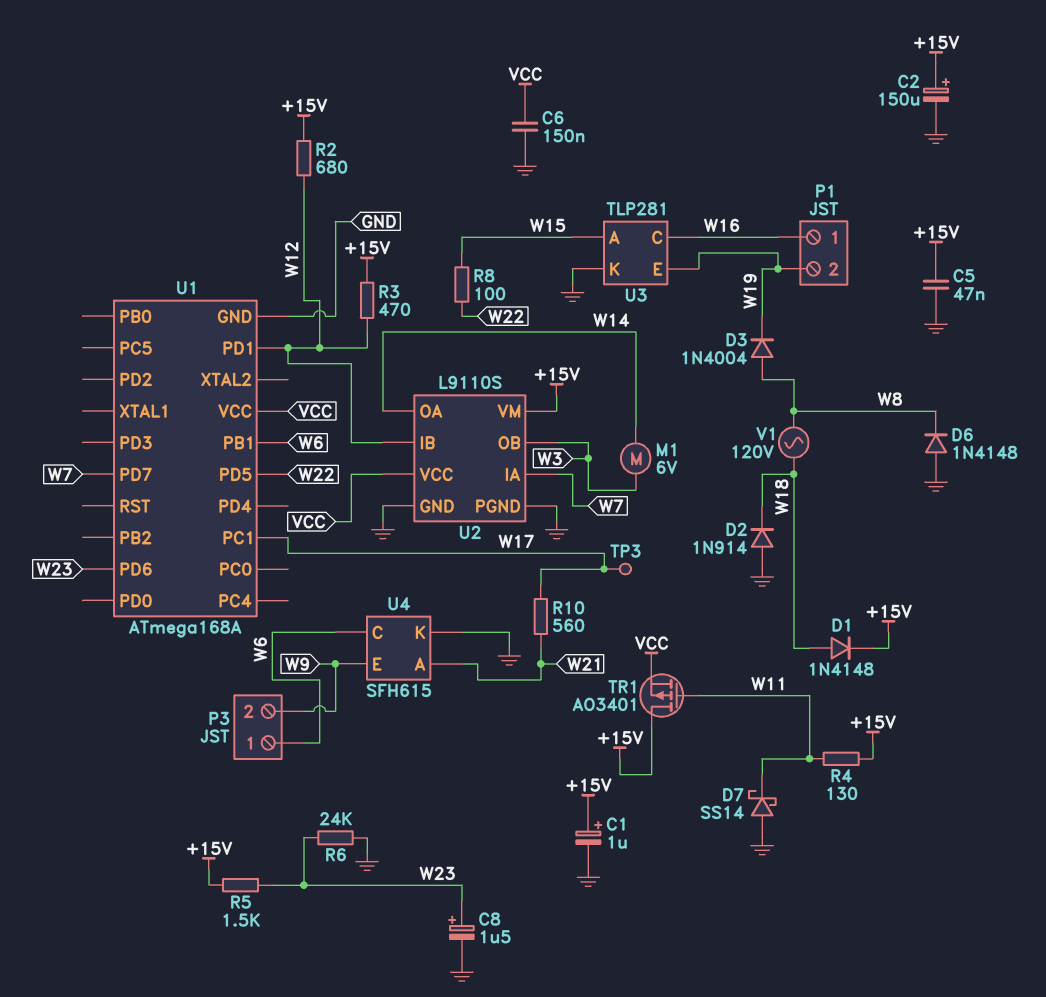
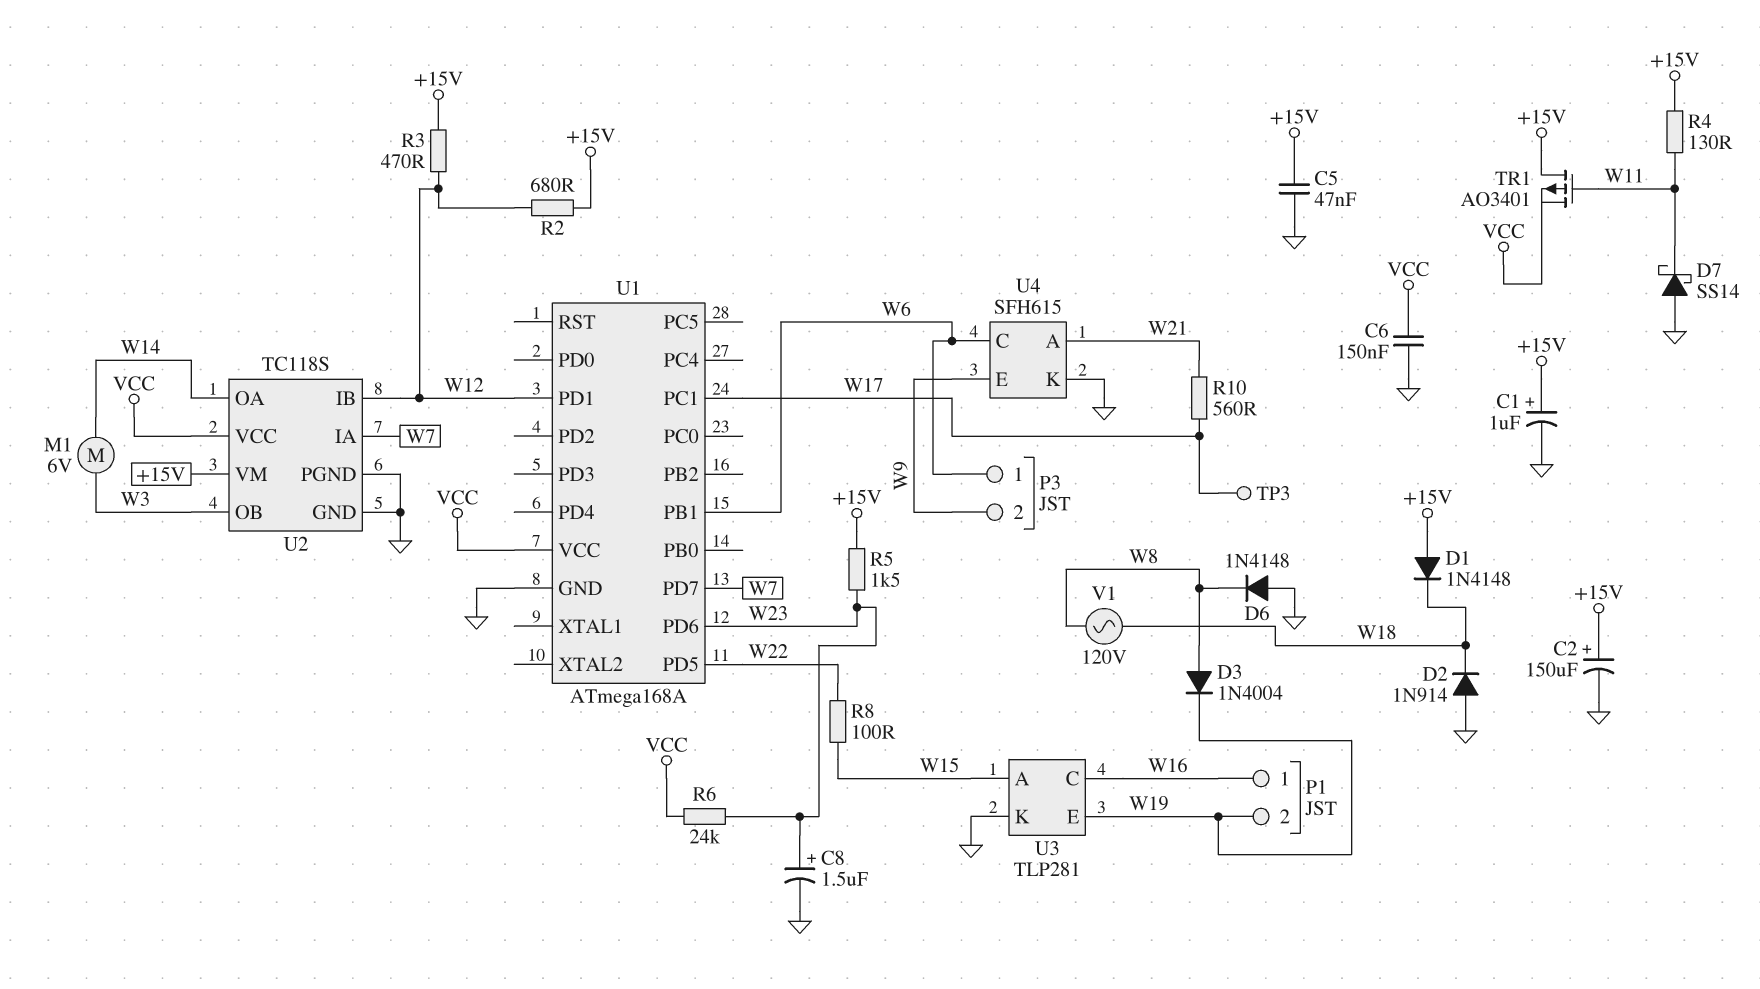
D1: diode 1N4148 (A W18, K +15V) -> diode 1N4148 (A +15V, K W18)
R6: 24k (GND, W23) -> 24k (VCC, W23)
U2: L9110S -> TC118S

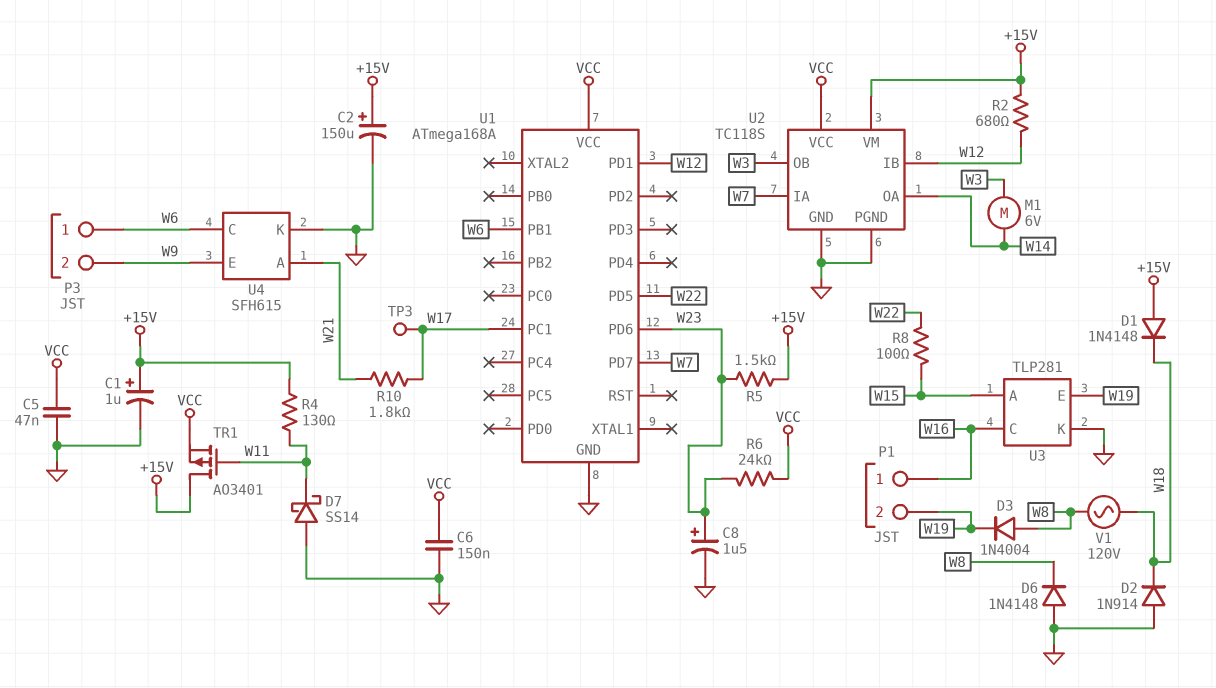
C5: 47nF (+15V, GND) -> 47nF (GND, VCC)
R3: 470 (+15V, W12) -> none
R10: 560 (W17, W21) -> 1.8k (W17, W21)

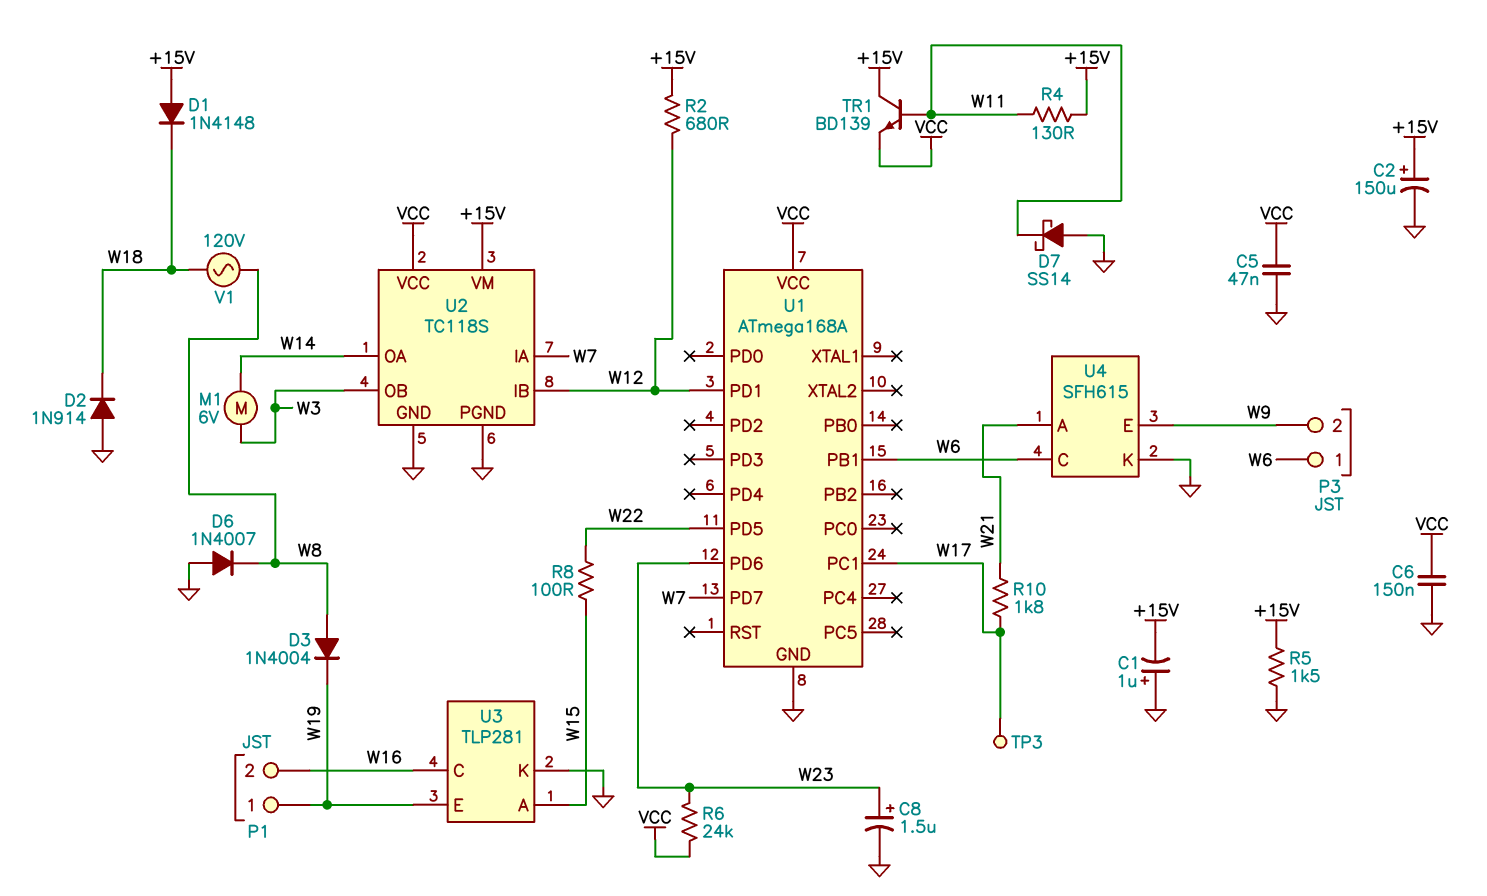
C1: 1uF (plus +15V, minus GND) -> 1uF (plus GND, minus +15V)
D6: diode 1N4148 (A GND, K W8) -> diode 1N4007 (A GND, K W8)
P1 pin 1: W16 -> W19
P1 pin 2: W19 -> W16
R5: 1.5k (+15V, W23) -> 1.5k (+15V, GND)
TR1: PMOS AO3401 (G W11, D +15V, S VCC) -> NPN BD139 (B W11, C +15V, E VCC)

